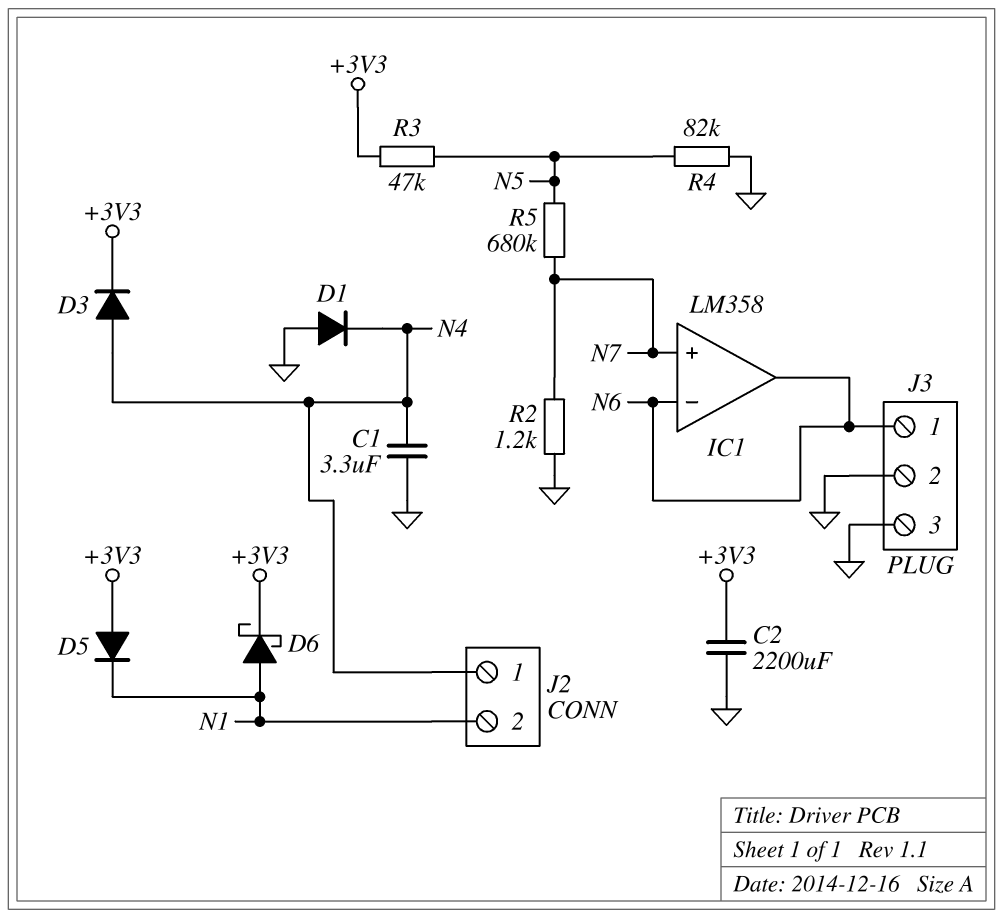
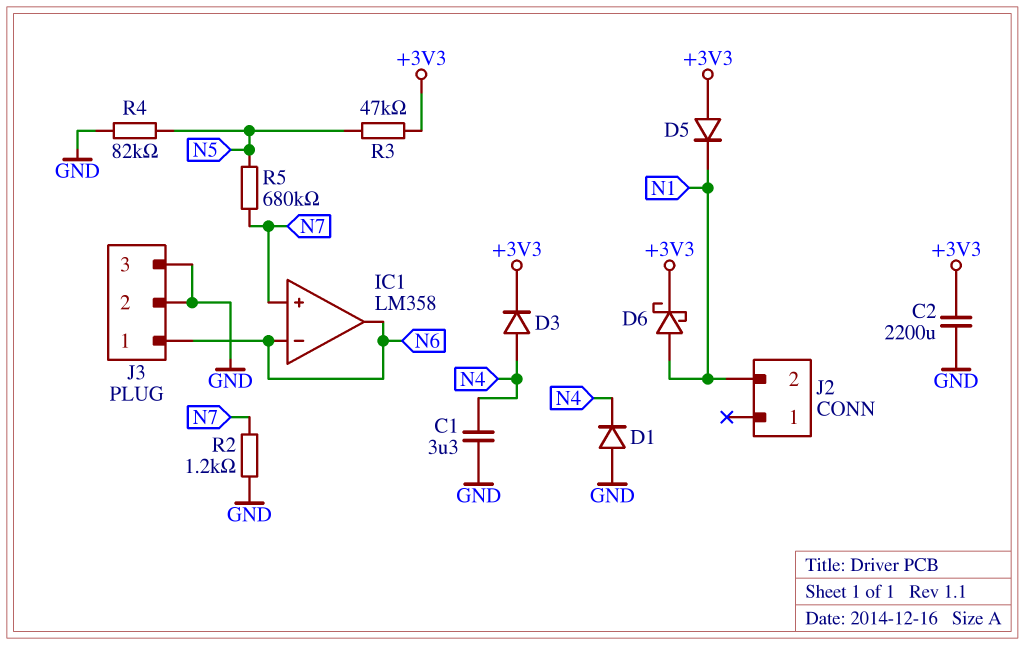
J2 pin 1: N4 -> none

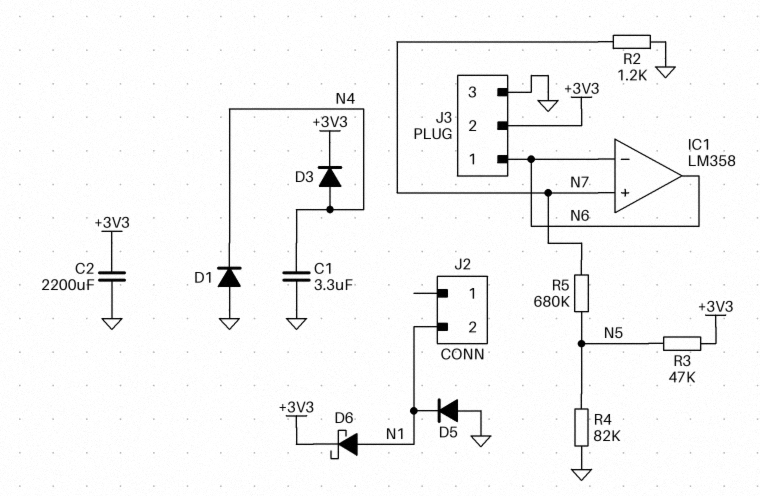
D5: diode (A +3V3, K N1) -> diode (A GND, K N1)
J3 pin 2: GND -> +3V3

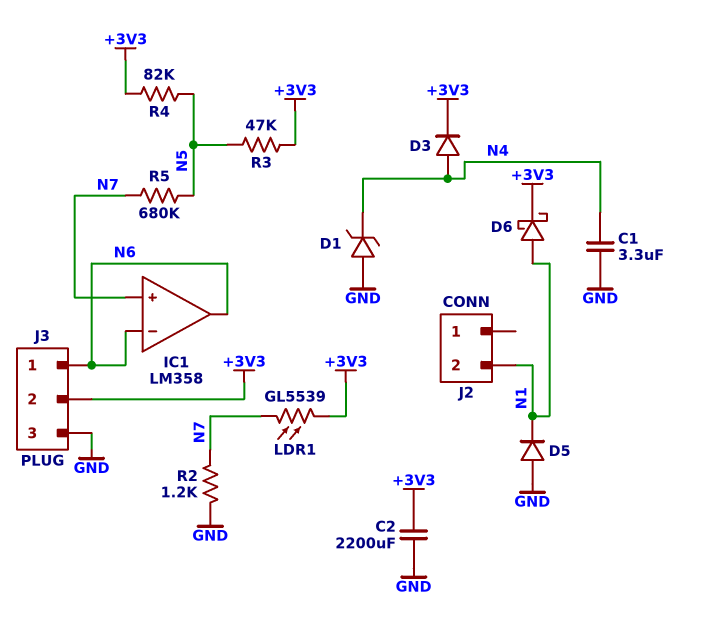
D1: diode (A GND, K N4) -> zener (A GND, K N4)
LDR1: none -> GL5539 (+3V3, N7)
R4: 82k (GND, N5) -> 82k (+3V3, N5)

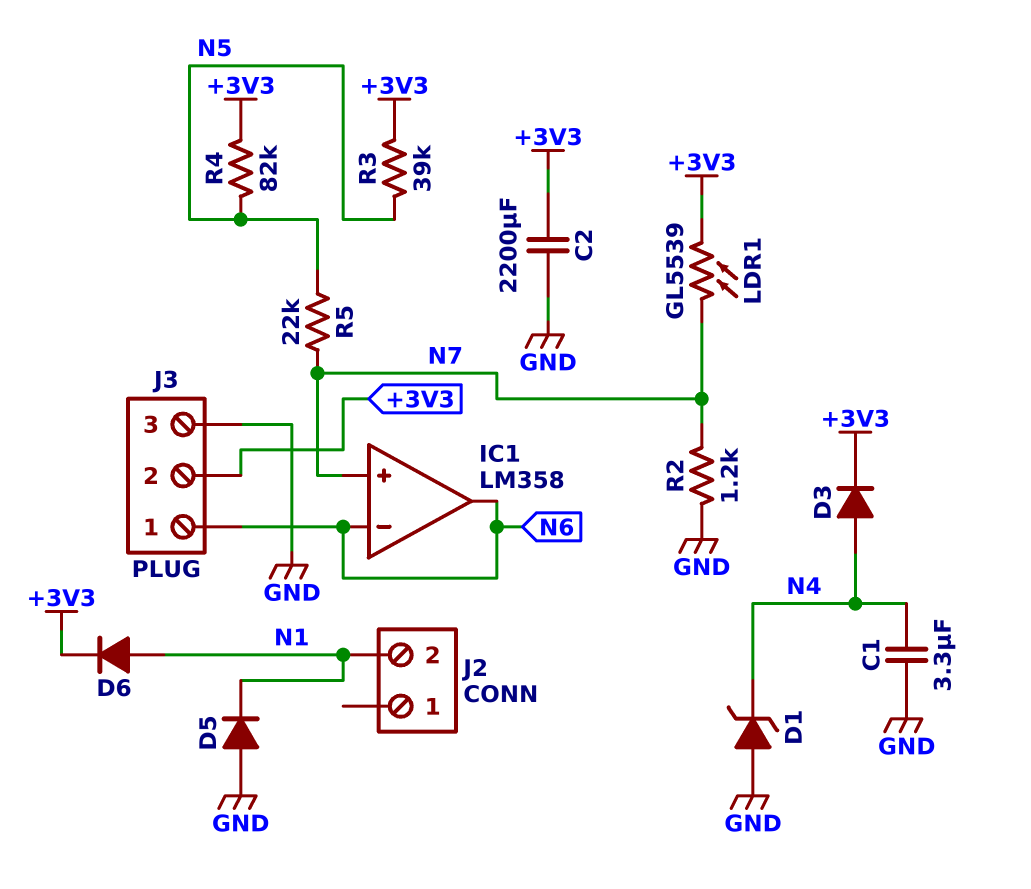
D6: schottky (A N1, K +3V3) -> diode (A N1, K +3V3)
R3: 47k (+3V3, N5) -> 39k (+3V3, N5)
R5: 680k (N5, N7) -> 22k (N5, N7)

